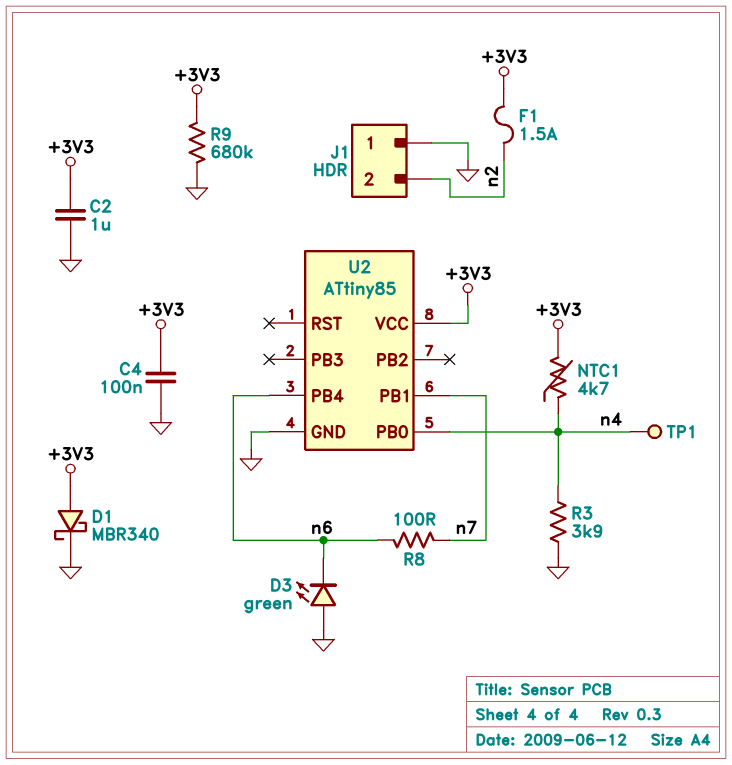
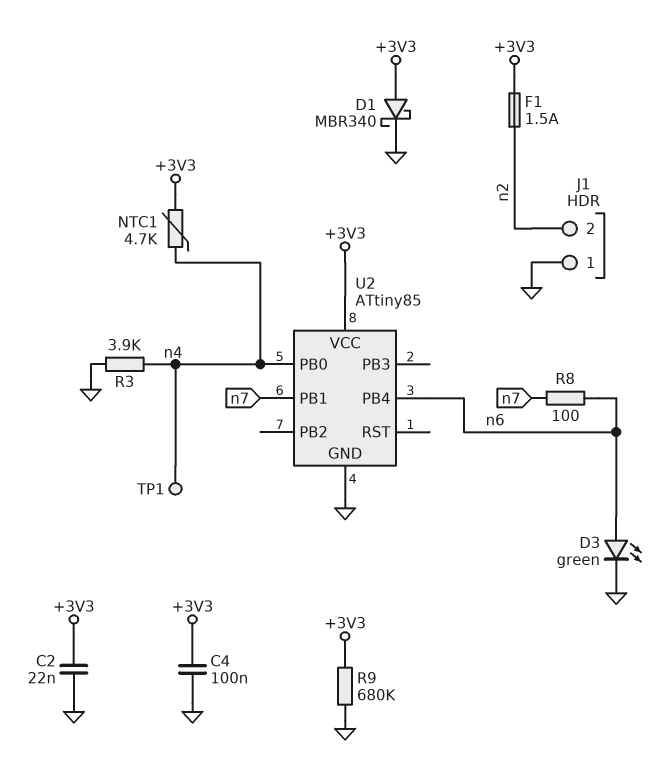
C2: 1uF (+3V3, GND) -> 22nF (+3V3, GND)
D3: LED green (A GND, K n6) -> LED green (A n6, K GND)

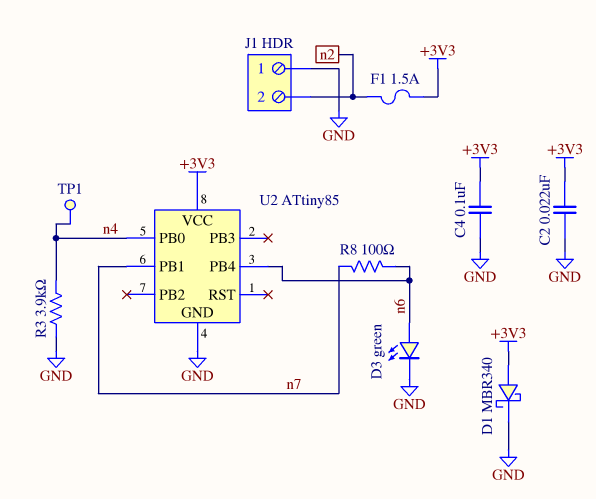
NTC1: 4.7k (+3V3, n4) -> none
R9: 680k (+3V3, GND) -> none

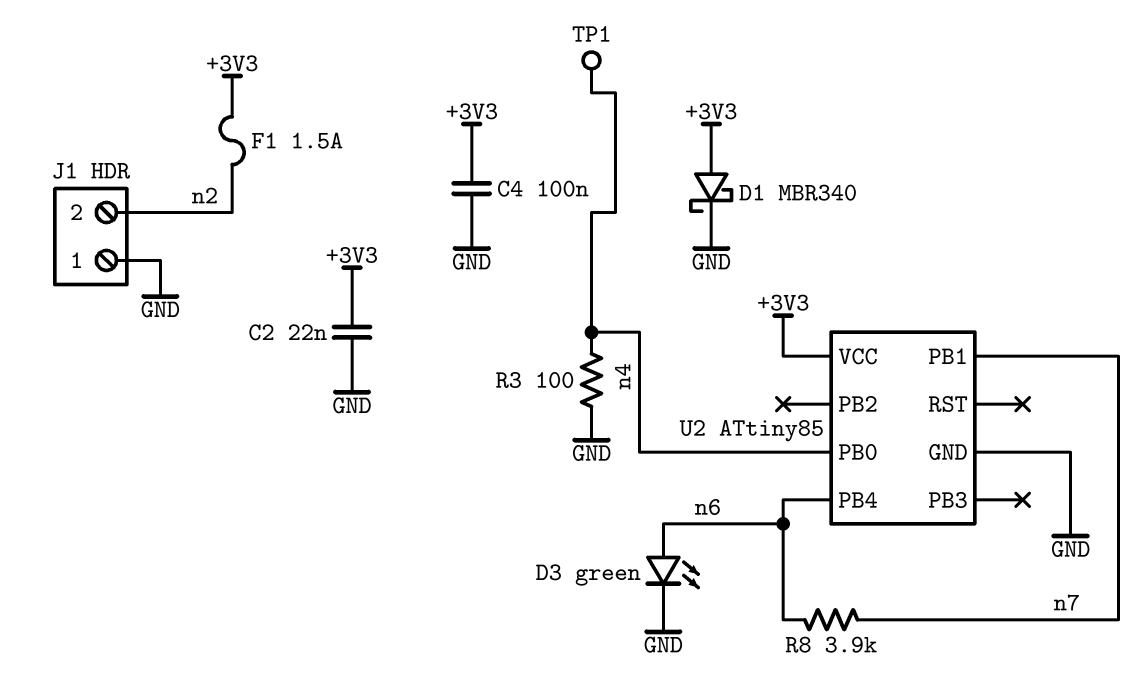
R3: 3.9k (GND, n4) -> 100 (GND, n4)
R8: 100 (n6, n7) -> 3.9k (n6, n7)

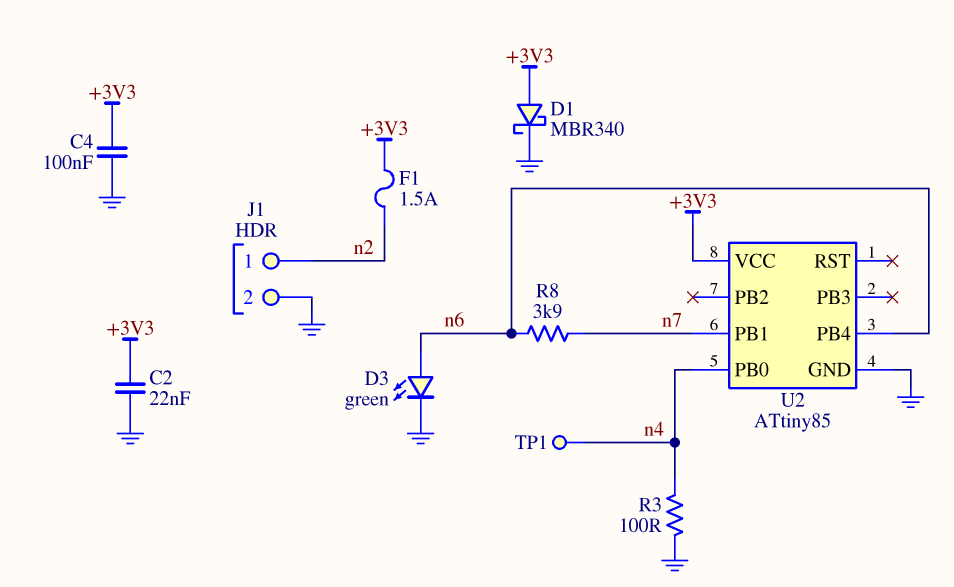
J1 pin 1: GND -> n2
J1 pin 2: n2 -> GND

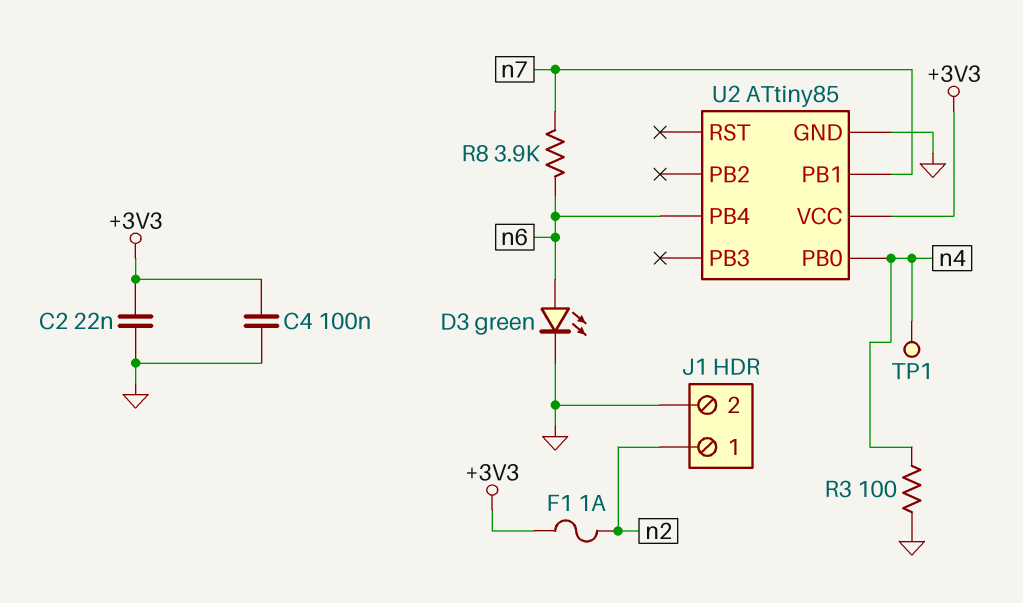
D1: schottky MBR340 (A +3V3, K GND) -> none
F1: 1.5A (+3V3, n2) -> 1A (+3V3, n2)

